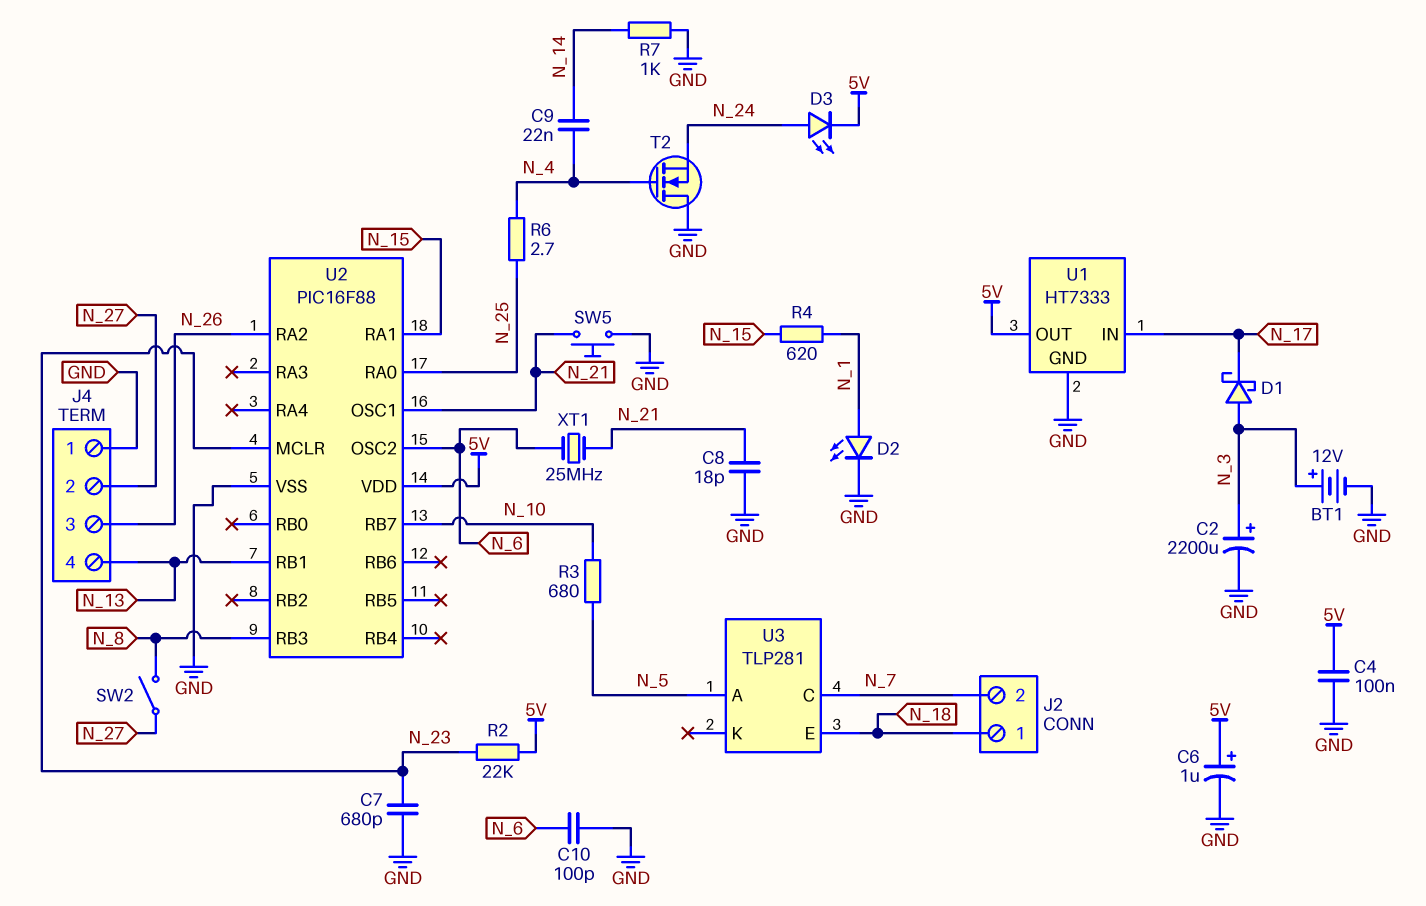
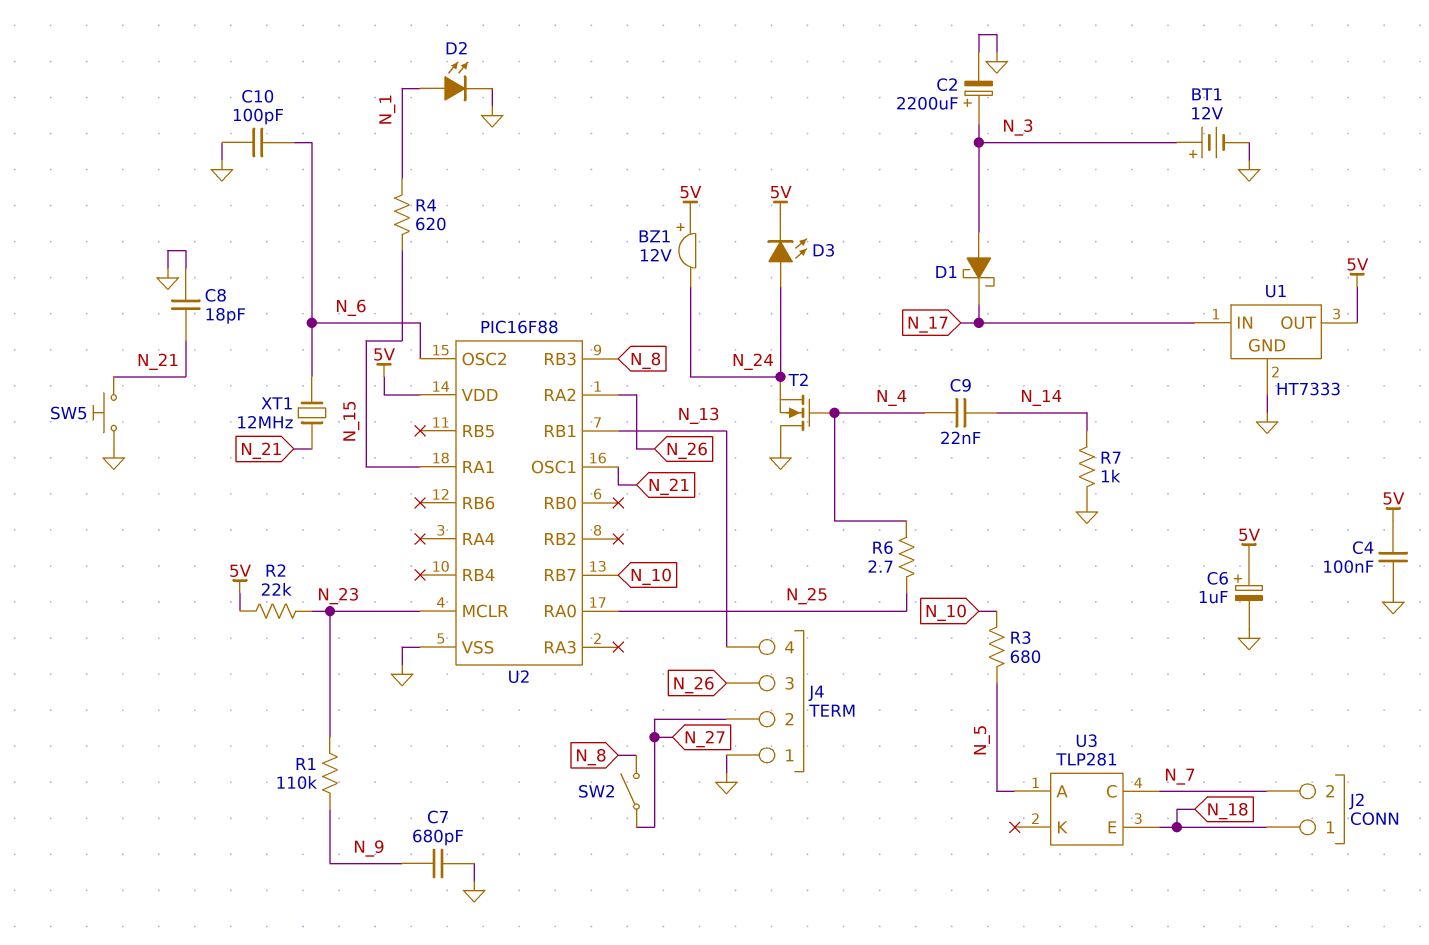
BZ1: none -> buzzer 12V (plus 5V, minus N_24)
C7: 680pF (GND, N_23) -> 680pF (GND, N_9)
R1: none -> 110k (N_9, N_23)
XT1: 25MHz (N_6, N_21) -> 12MHz (N_6, N_21)

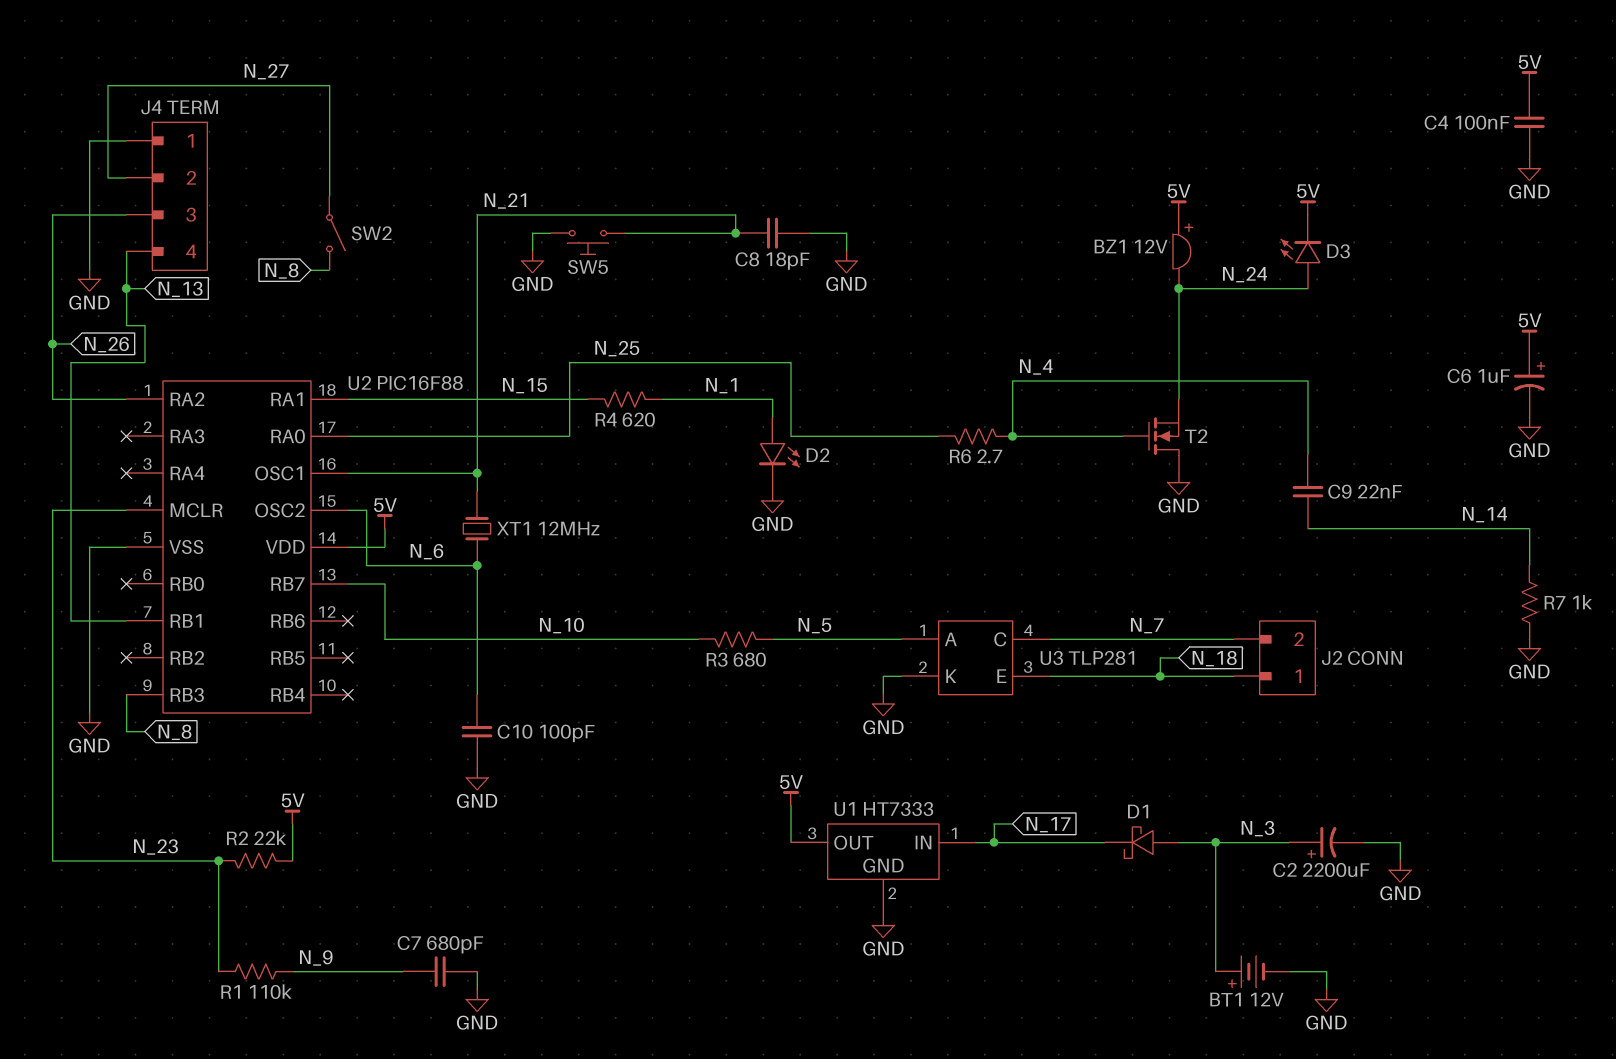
U3 pin K: none -> GND

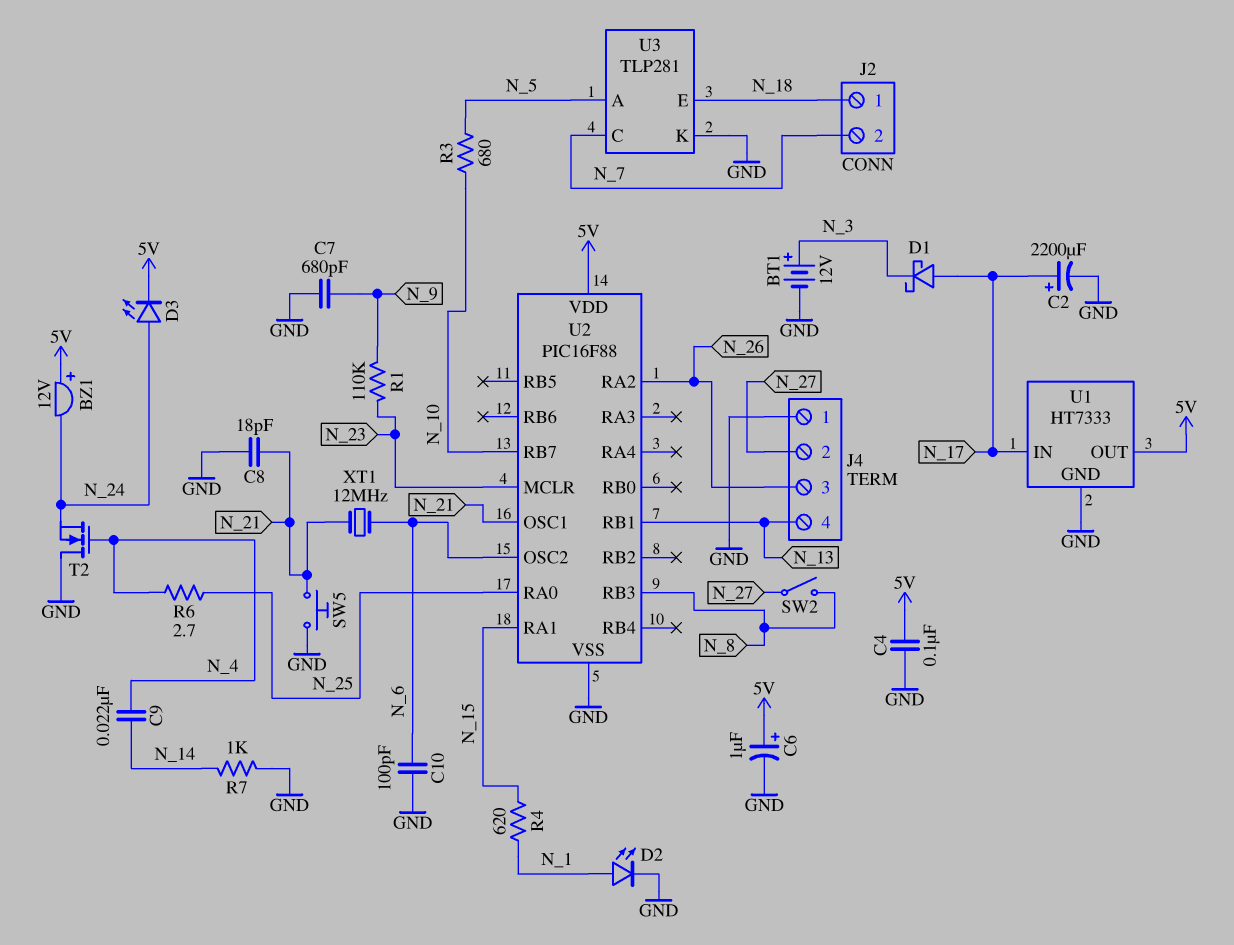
C2: 2200uF (plus N_3, minus GND) -> 2200uF (plus N_17, minus GND)
D1: schottky (A N_3, K N_17) -> schottky (A N_17, K N_3)
R2: 22k (5V, N_23) -> none

